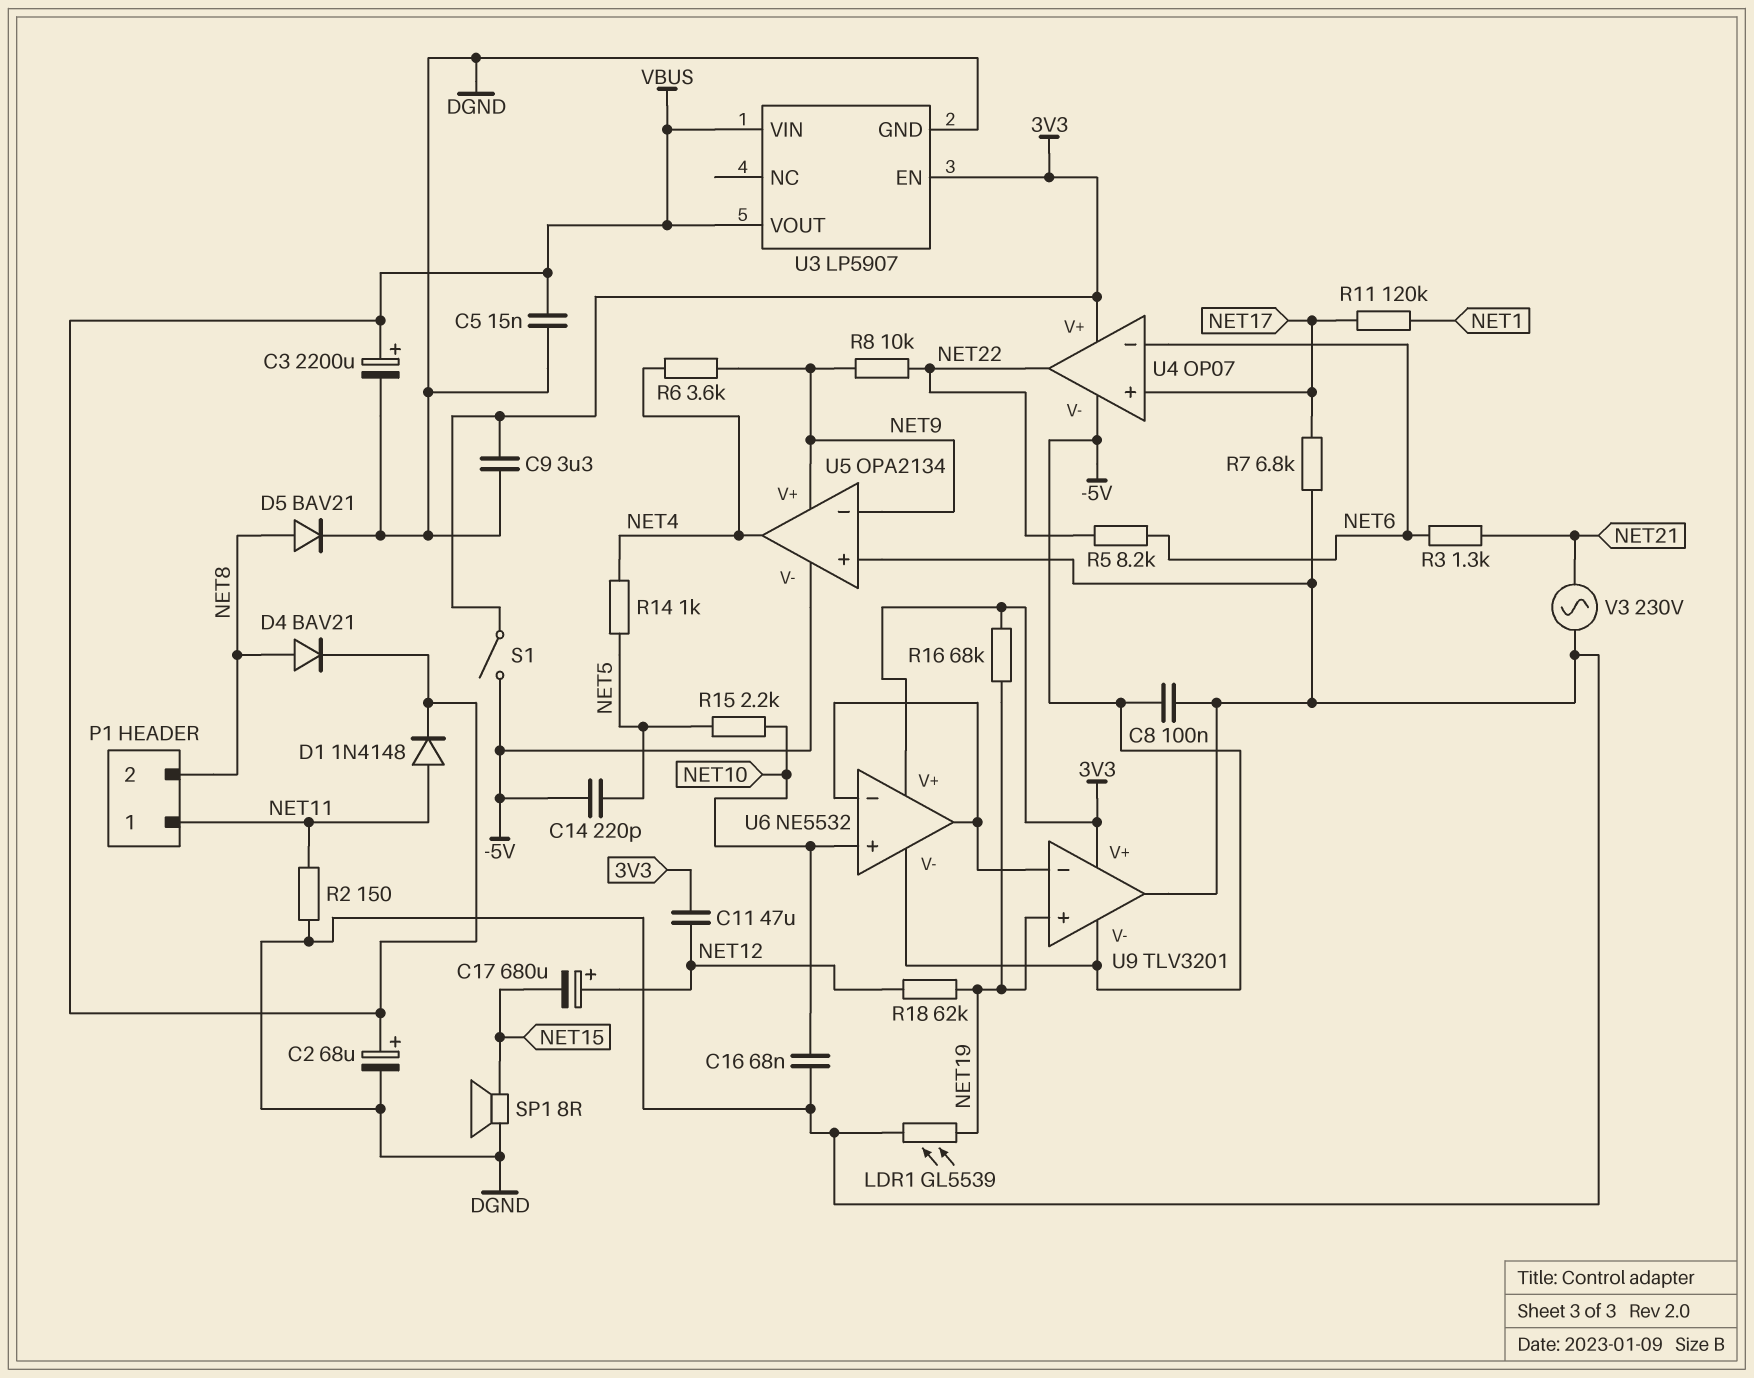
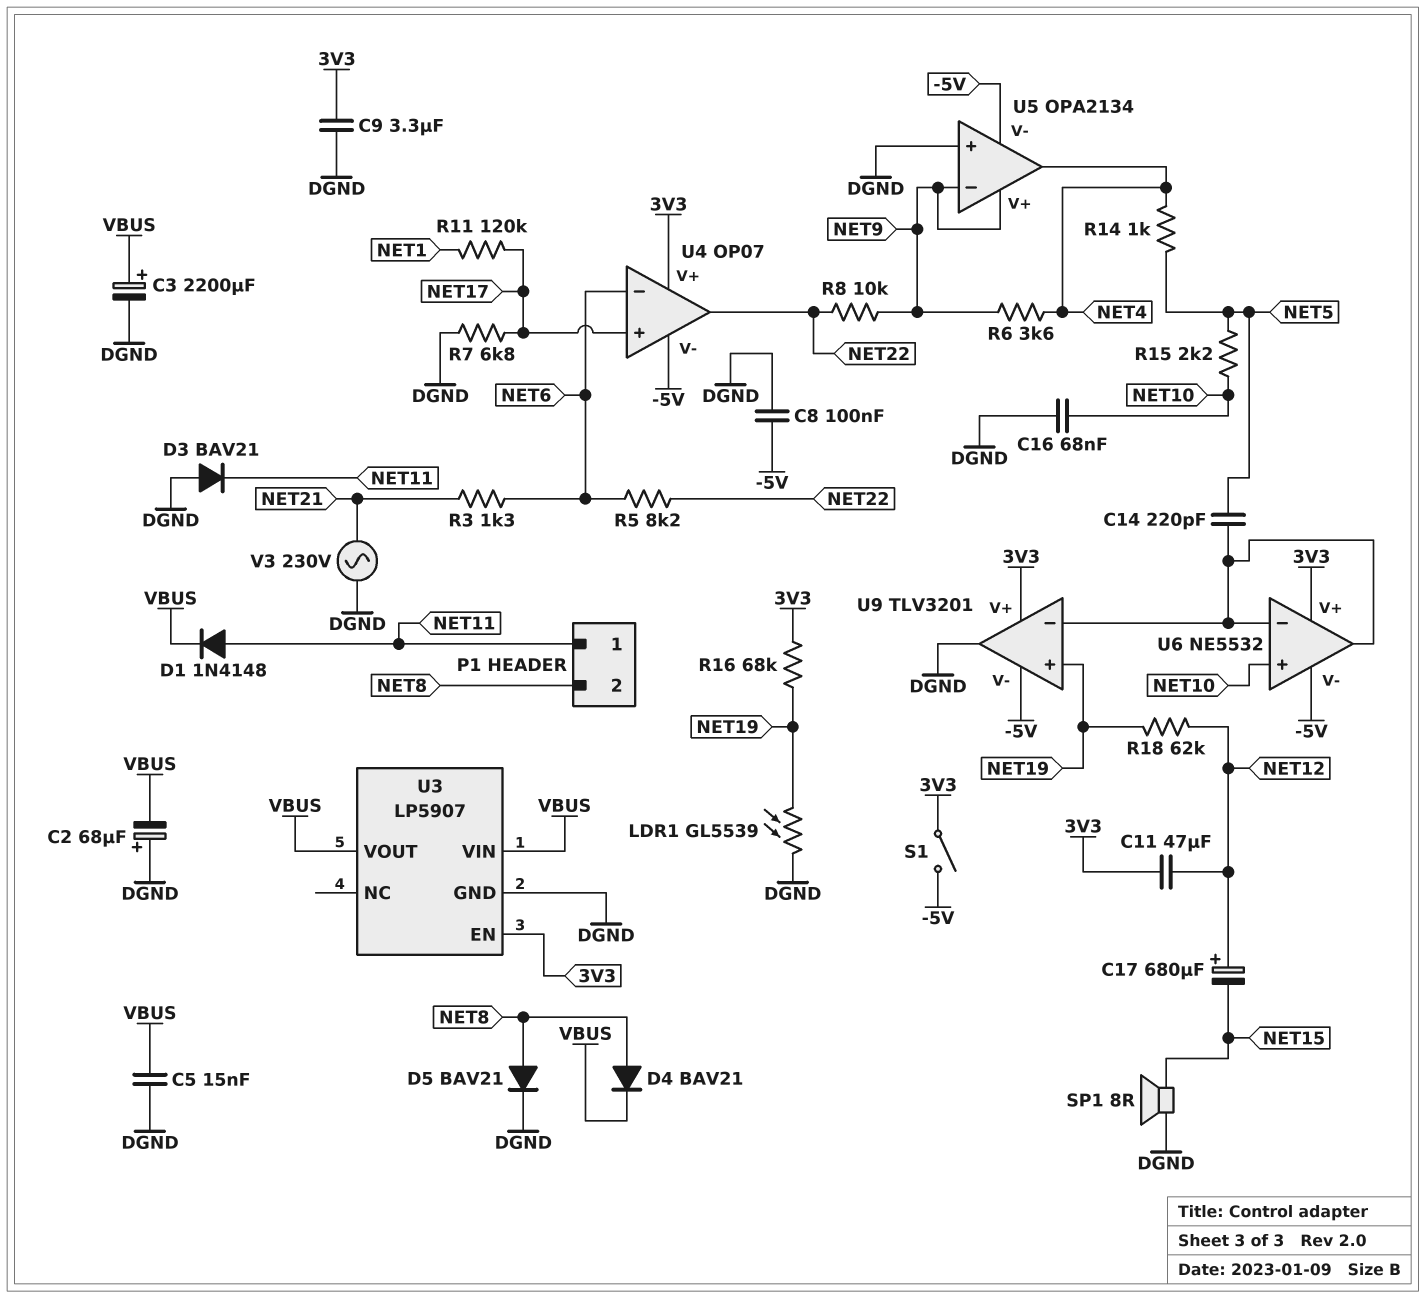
C2: 68uF (plus VBUS, minus DGND) -> 68uF (plus DGND, minus VBUS)
C14: 220pF (-5V, NET5) -> 220pF (NET5, U6/in-)
D3: none -> diode BAV21 (A DGND, K NET11)
R2: 150 (DGND, NET11) -> none

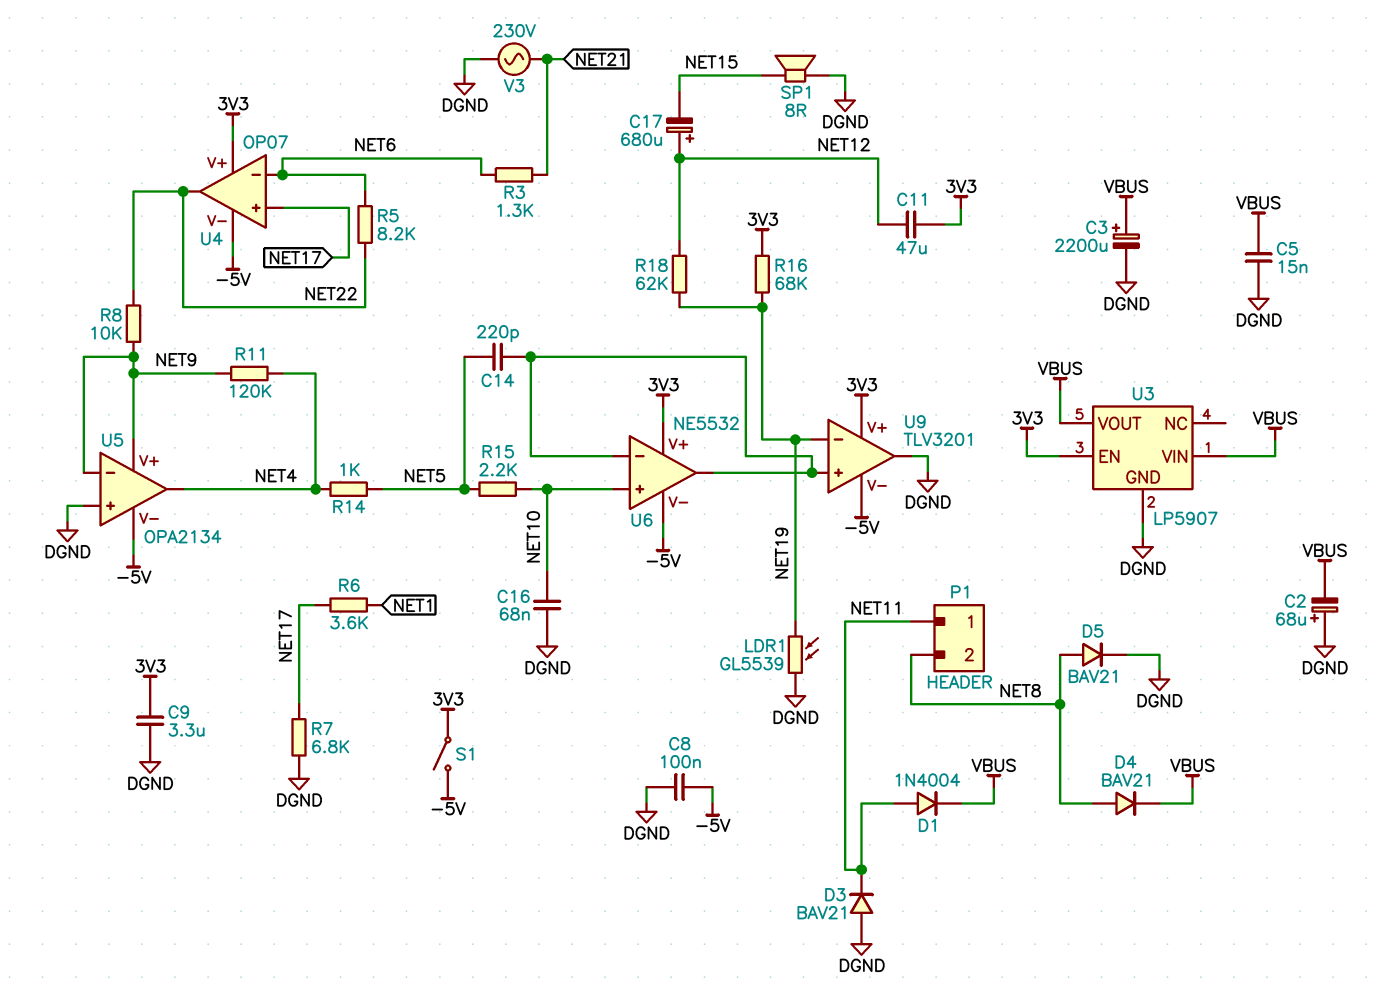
D1: diode 1N4148 (A NET11, K VBUS) -> diode 1N4004 (A NET11, K VBUS)
R6: 3.6k (NET4, NET9) -> 3.6k (NET1, NET17)
R11: 120k (NET1, NET17) -> 120k (NET4, NET9)
U9 pin in+: NET19 -> U6/in-
U9 pin in-: U6/in- -> NET19

